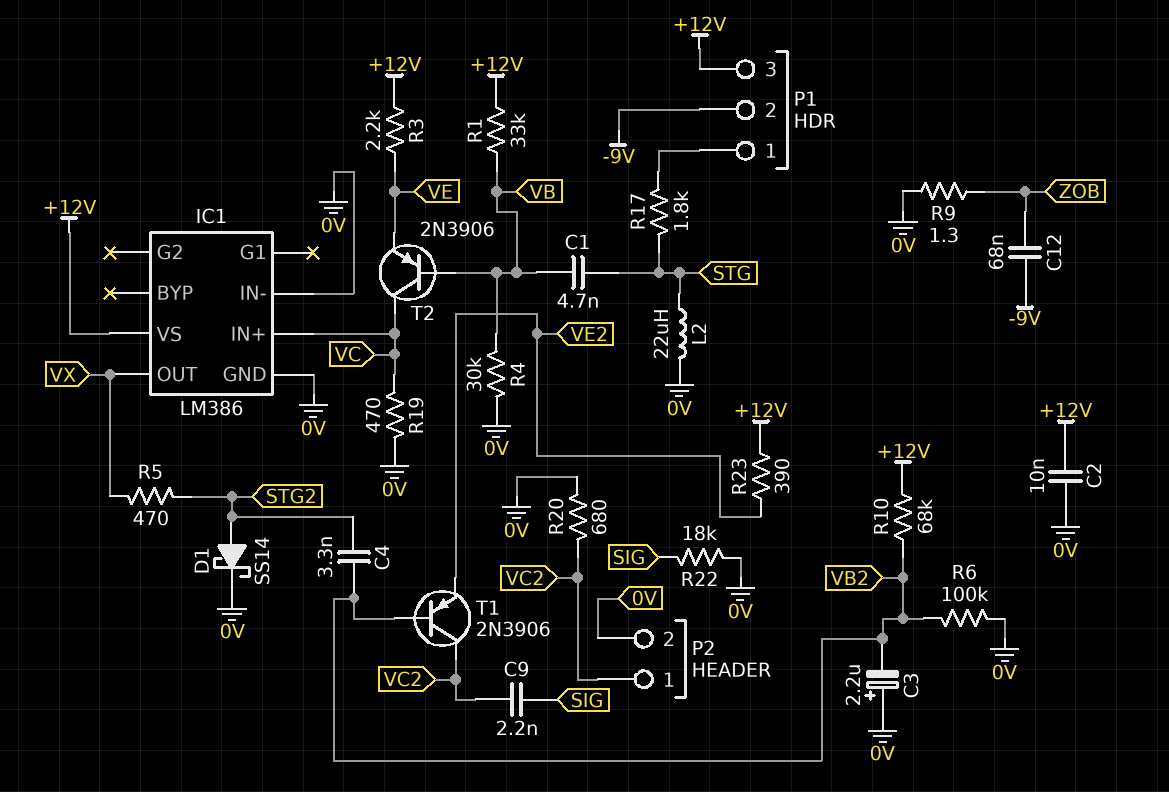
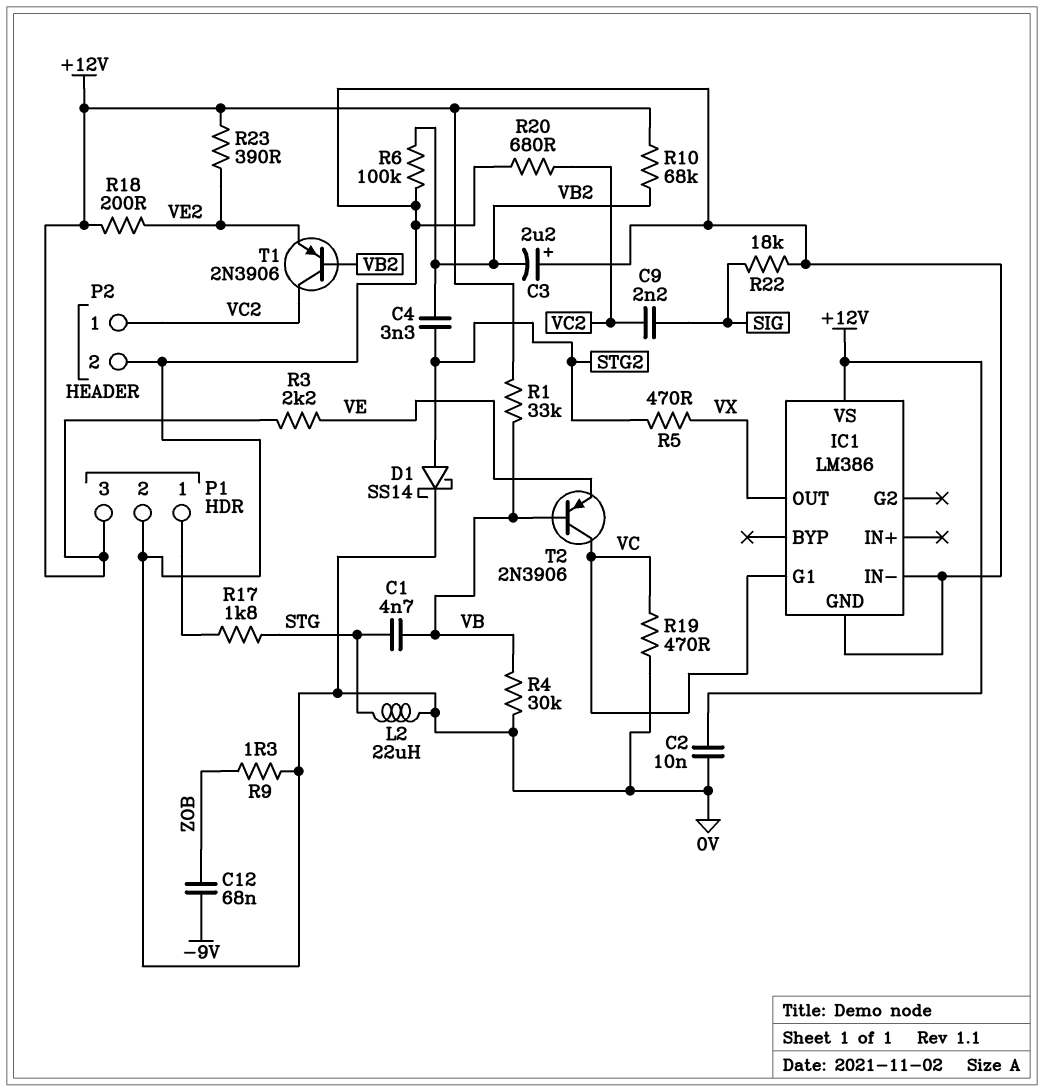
IC1 pin G1: none -> VC
IC1 pin IN+: VC -> none
P1 pin 2: -9V -> 0V
R18: none -> 200 (+12V, VE2)

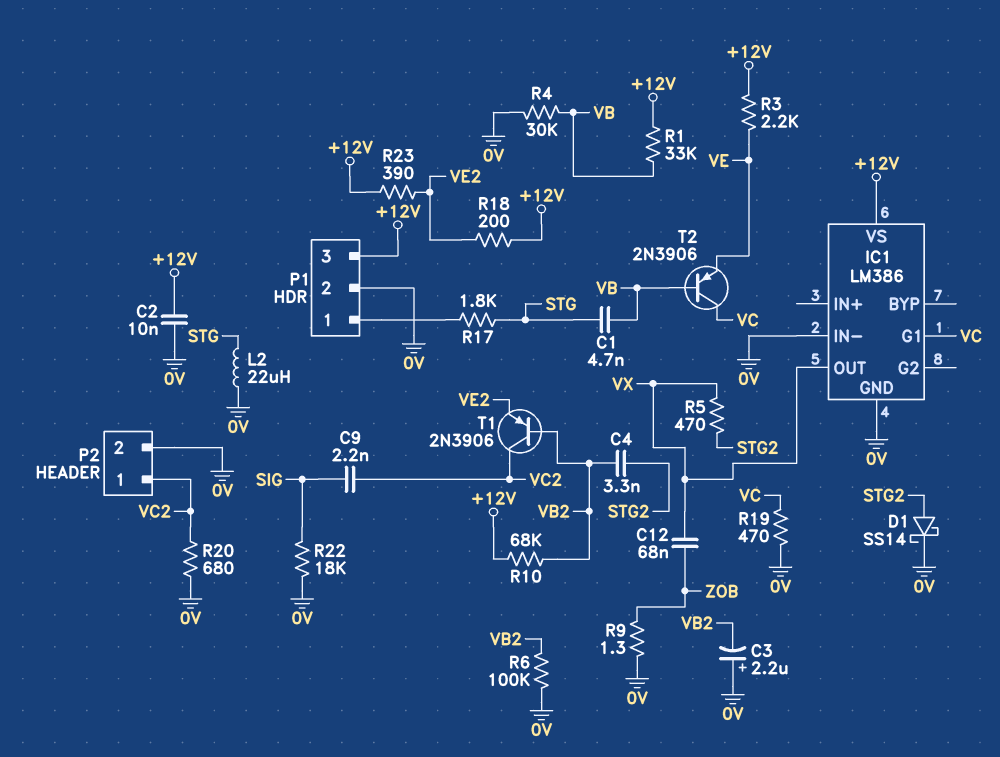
C12: 68nF (-9V, ZOB) -> 68nF (VX, ZOB)

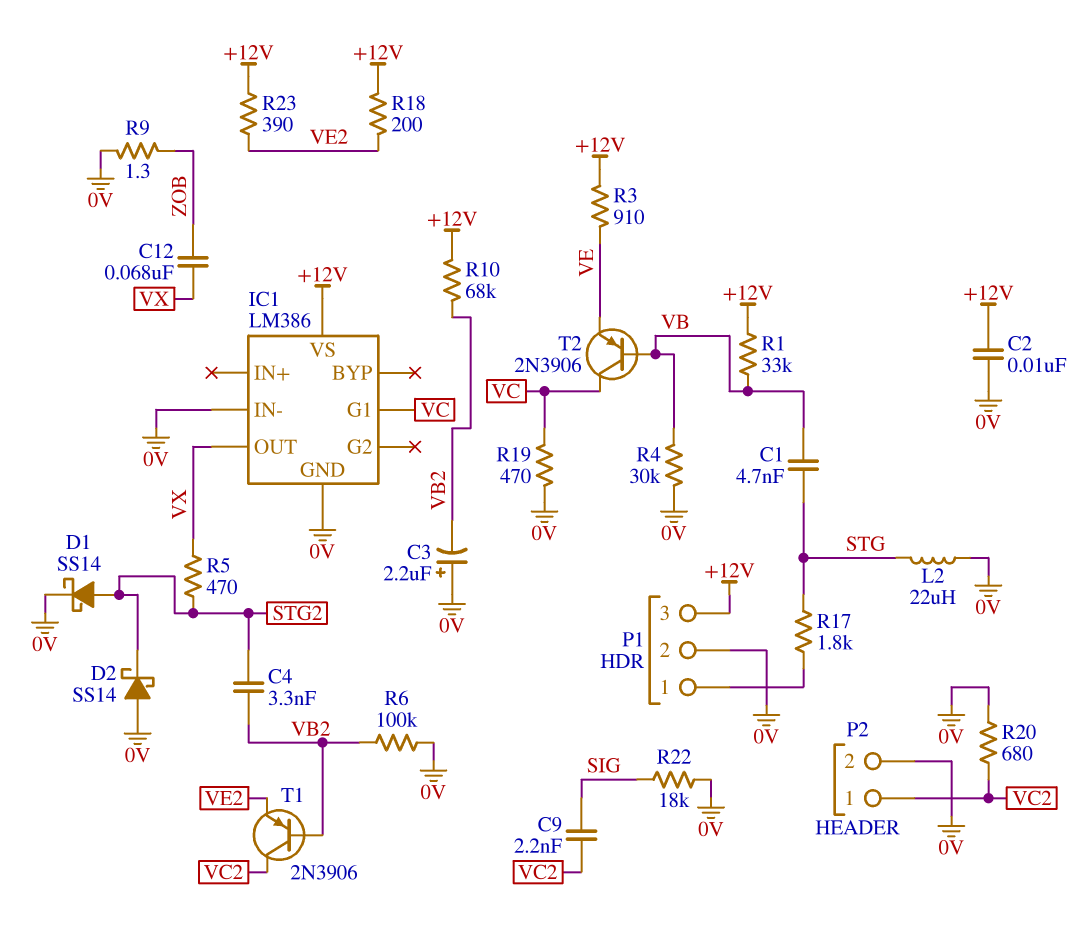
D2: none -> schottky SS14 (A 0V, K STG2)
R3: 2.2k (+12V, VE) -> 910 (+12V, VE)

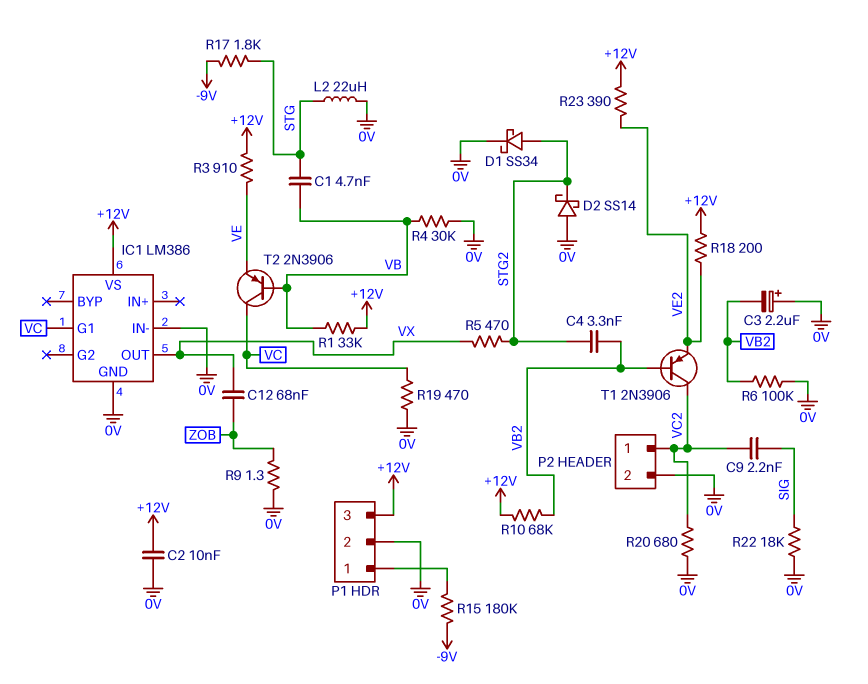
D1: schottky SS14 (A STG2, K 0V) -> schottky SS34 (A STG2, K 0V)
R15: none -> 180k (-9V, P1/1)
R17: 1.8k (P1/1, STG) -> 1.8k (-9V, STG)

